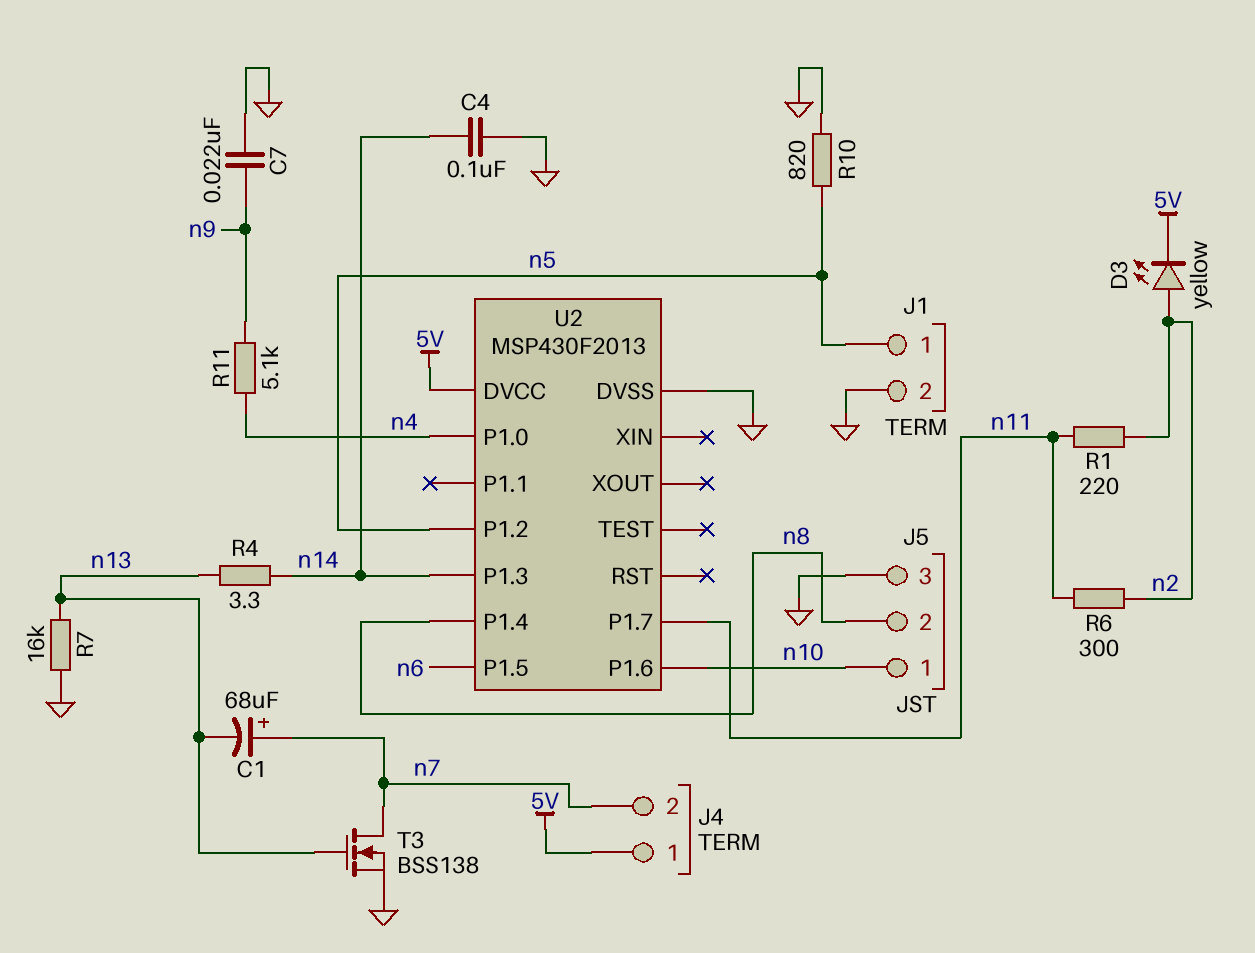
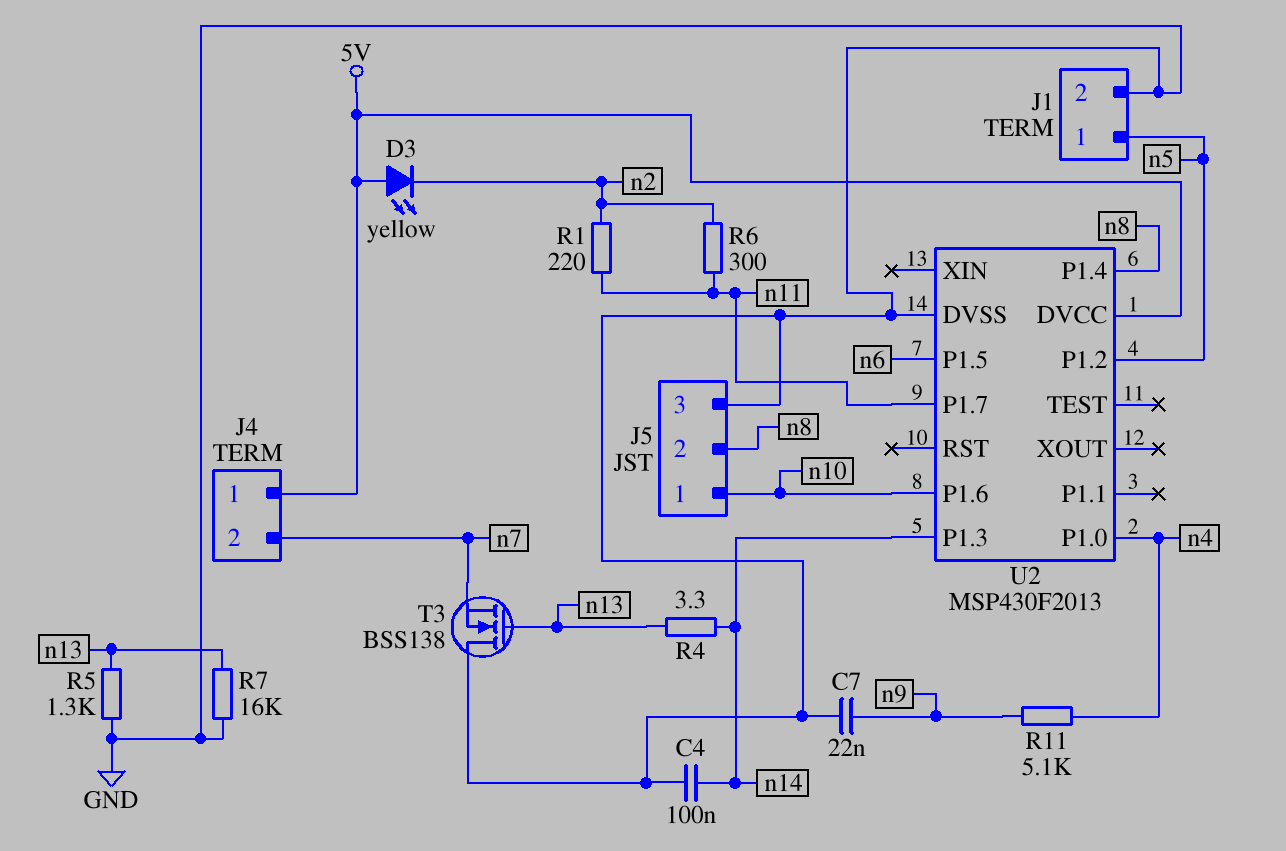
C1: 68uF (plus n7, minus n13) -> none
D3: LED yellow (A n2, K 5V) -> LED yellow (A 5V, K n2)
R5: none -> 1.3k (GND, n13)
R10: 820 (GND, n5) -> none
T3: NMOS BSS138 (G n13, D n7, S GND) -> NMOS BSS138 (G n13, D GND, S n7)

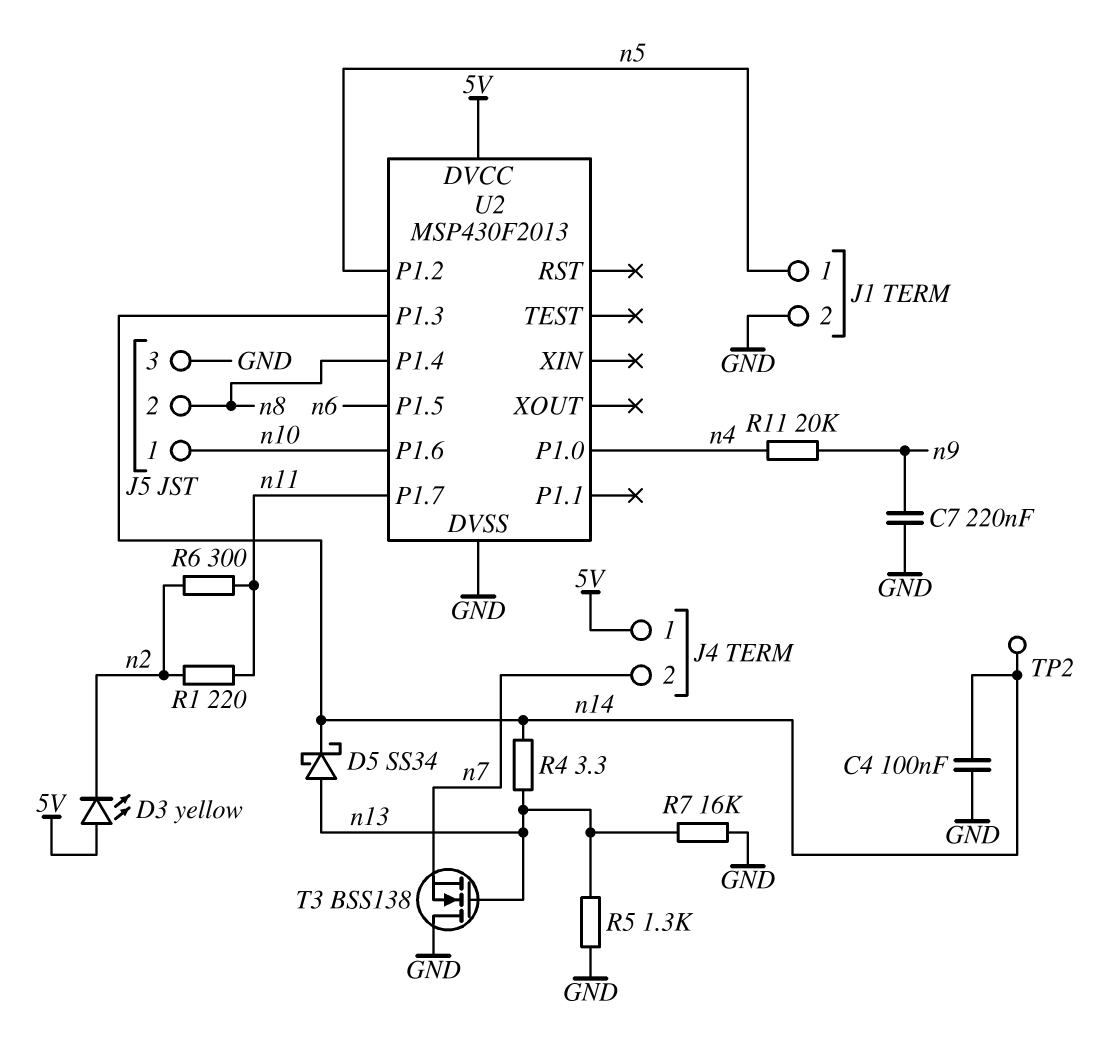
C7: 22nF (GND, n9) -> 220nF (GND, n9)
D5: none -> schottky SS34 (A n13, K n14)
R11: 5.1k (n4, n9) -> 20k (n4, n9)
TP2: none -> test point (n14)

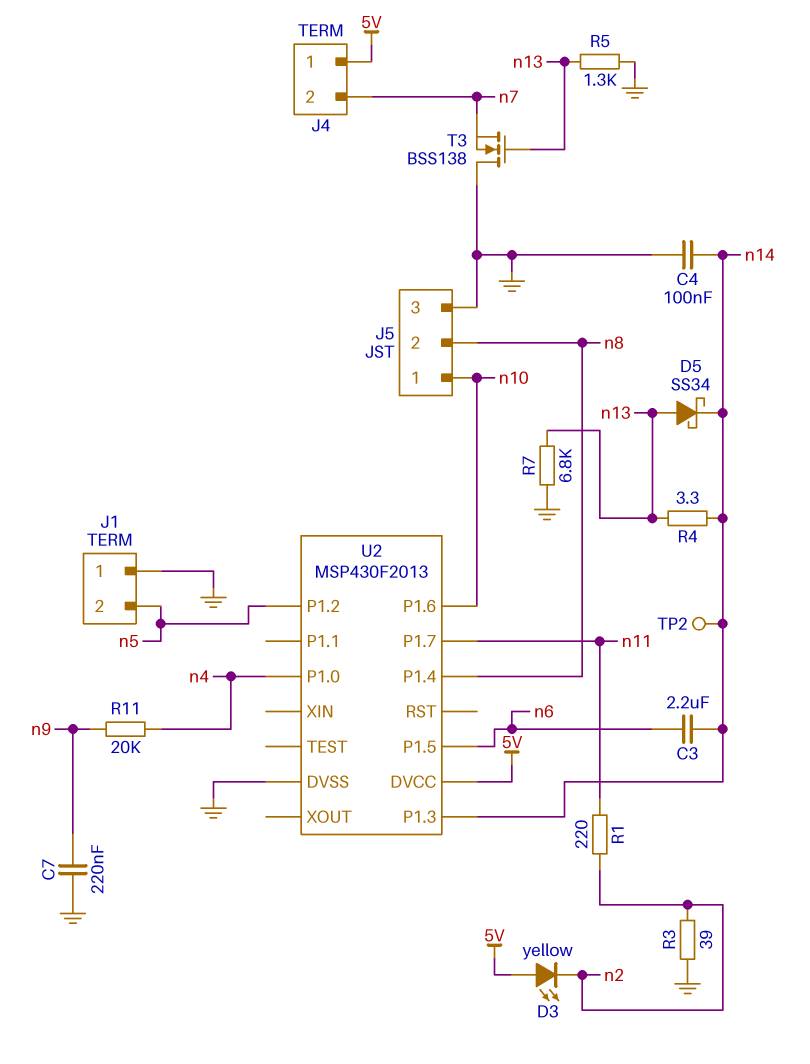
C3: none -> 2.2uF (n6, n14)
J1 pin 1: n5 -> GND
J1 pin 2: GND -> n5
R3: none -> 39 (GND, n2)
R6: 300 (n2, n11) -> none
R7: 16k (GND, n13) -> 6.8k (GND, n13)

